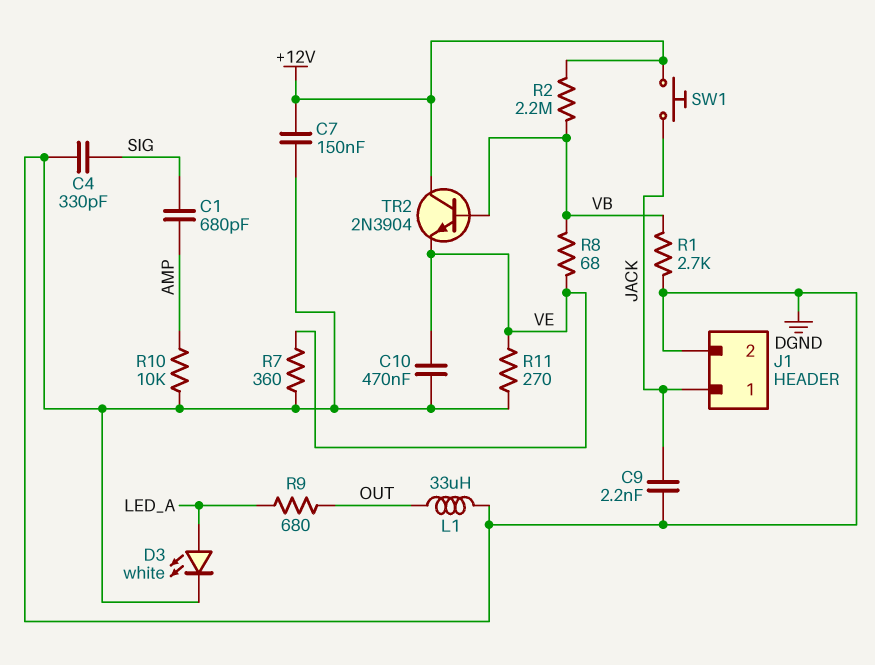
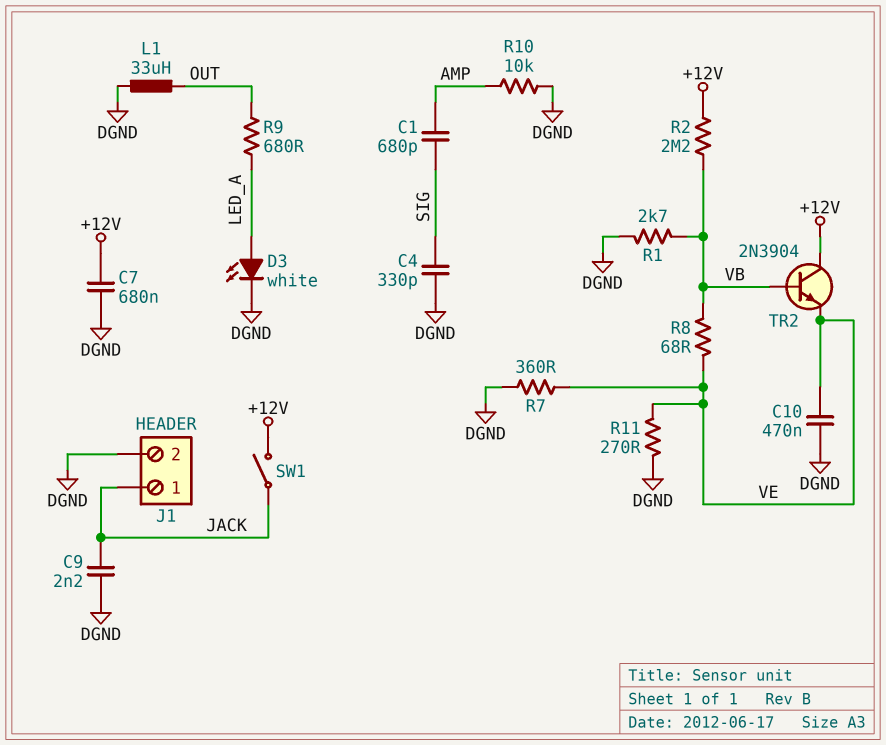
C7: 150nF (+12V, DGND) -> 680nF (+12V, DGND)
SW1: button (+12V, JACK) -> switch (+12V, JACK)

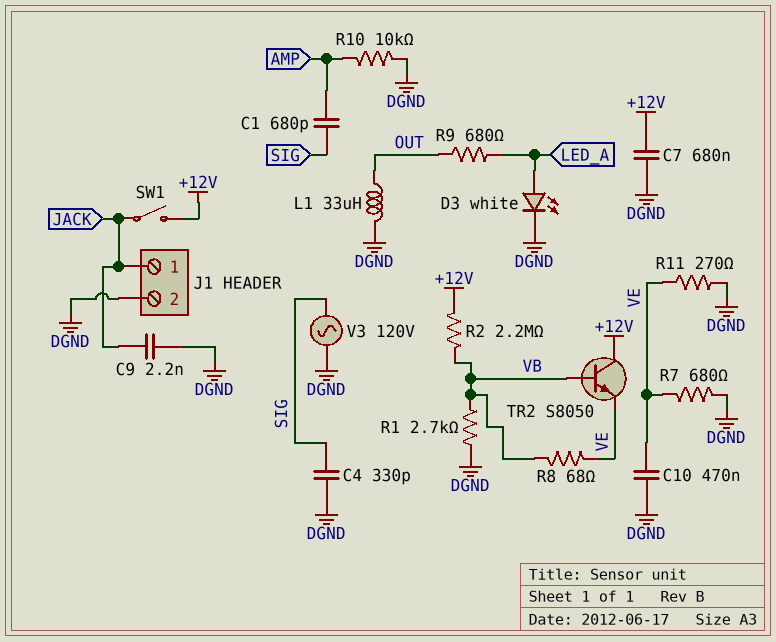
R7: 360 (DGND, VE) -> 680 (DGND, VE)
TR2: NPN 2N3904 (B VB, C +12V, E VE) -> NPN S8050 (B VB, C +12V, E VE)
V3: none -> AC 120V (DGND, SIG)

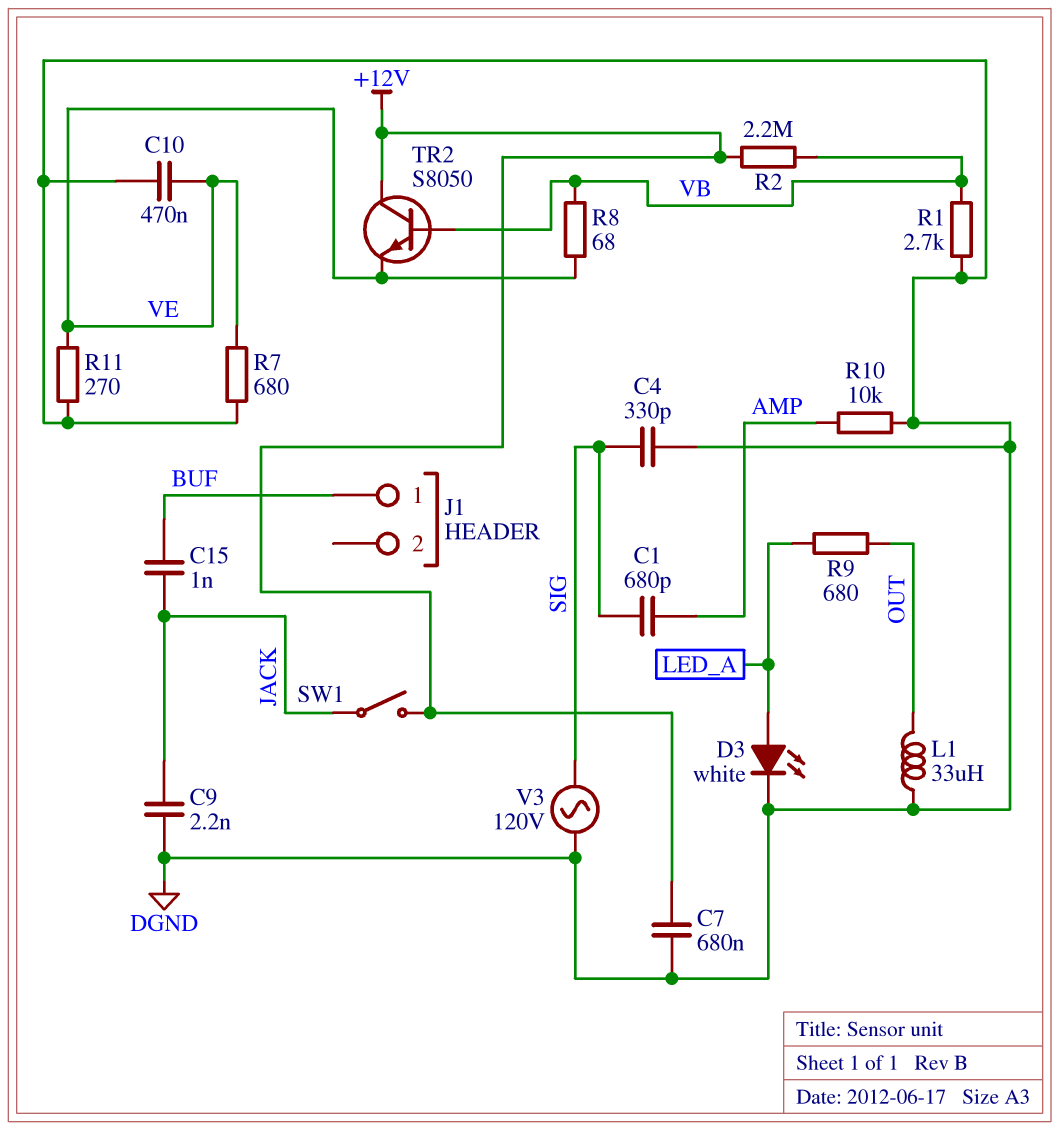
C15: none -> 1nF (BUF, JACK)
J1 pin 1: JACK -> BUF
J1 pin 2: DGND -> none

